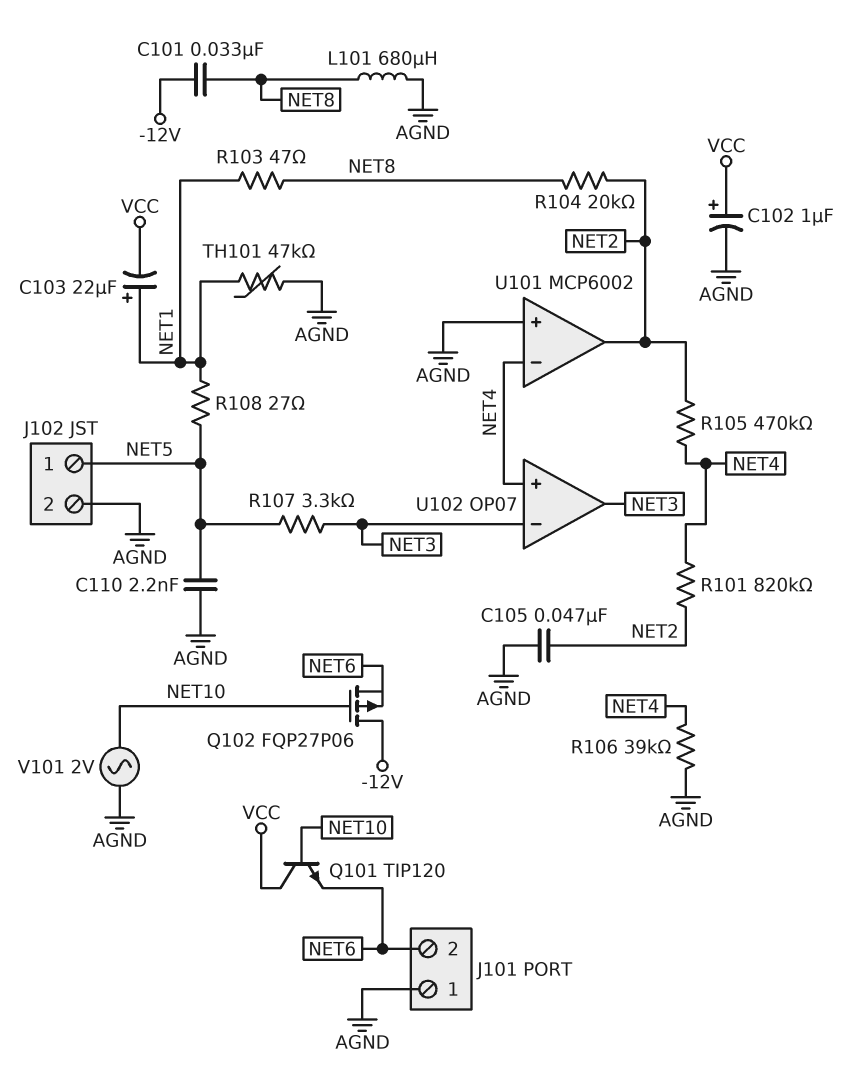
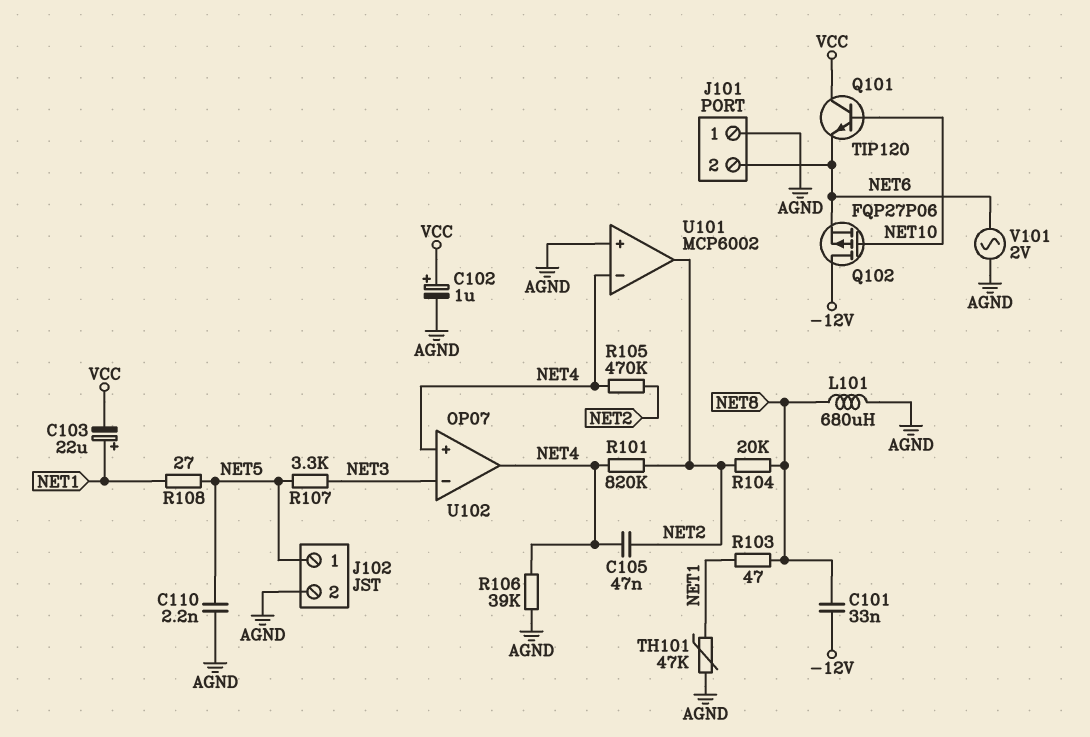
C105: 47nF (AGND, NET2) -> 47nF (NET2, NET4)
U102 pin out: NET3 -> NET4
V101: AC 2V (AGND, NET10) -> AC 2V (AGND, NET6)

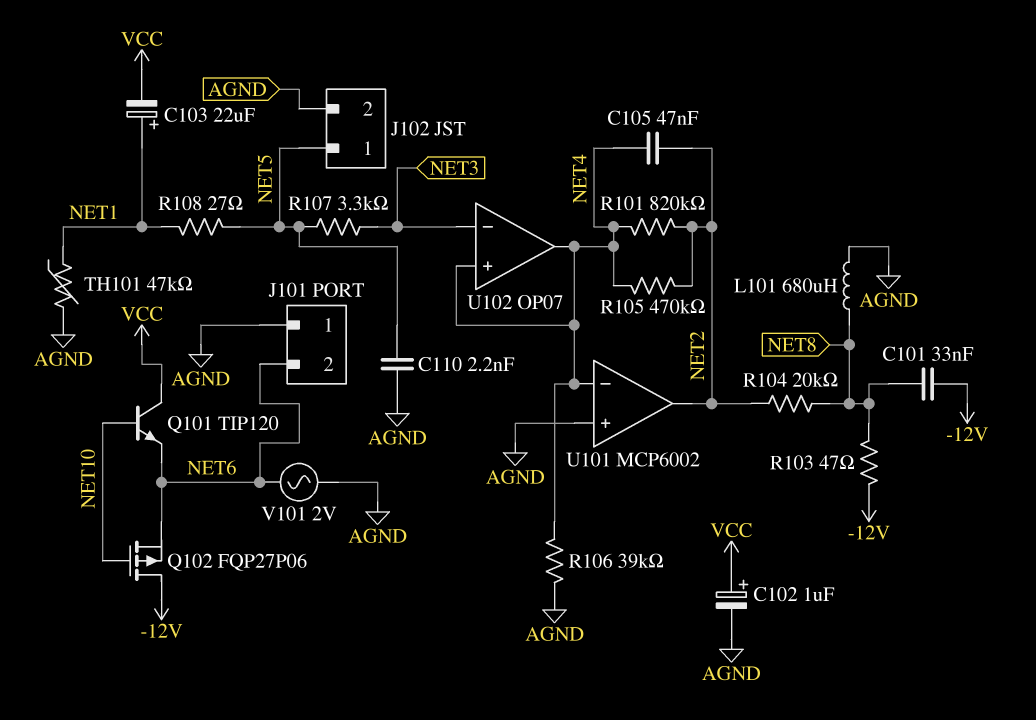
R103: 47 (NET1, NET8) -> 47 (-12V, NET8)

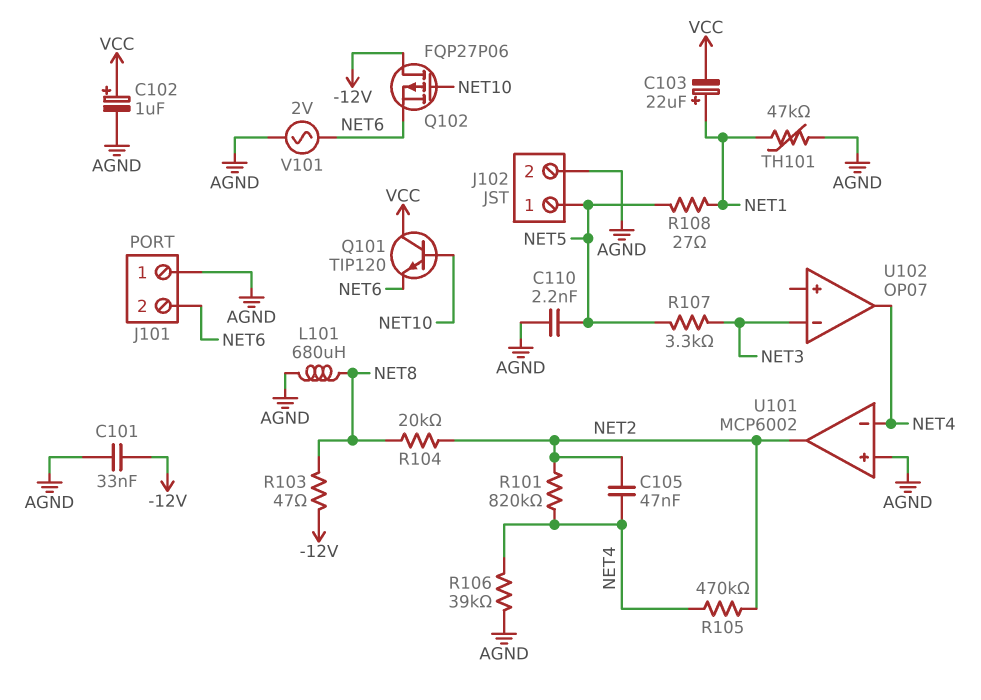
C101: 33nF (-12V, NET8) -> 33nF (-12V, AGND)
U102 pin in+: NET4 -> none

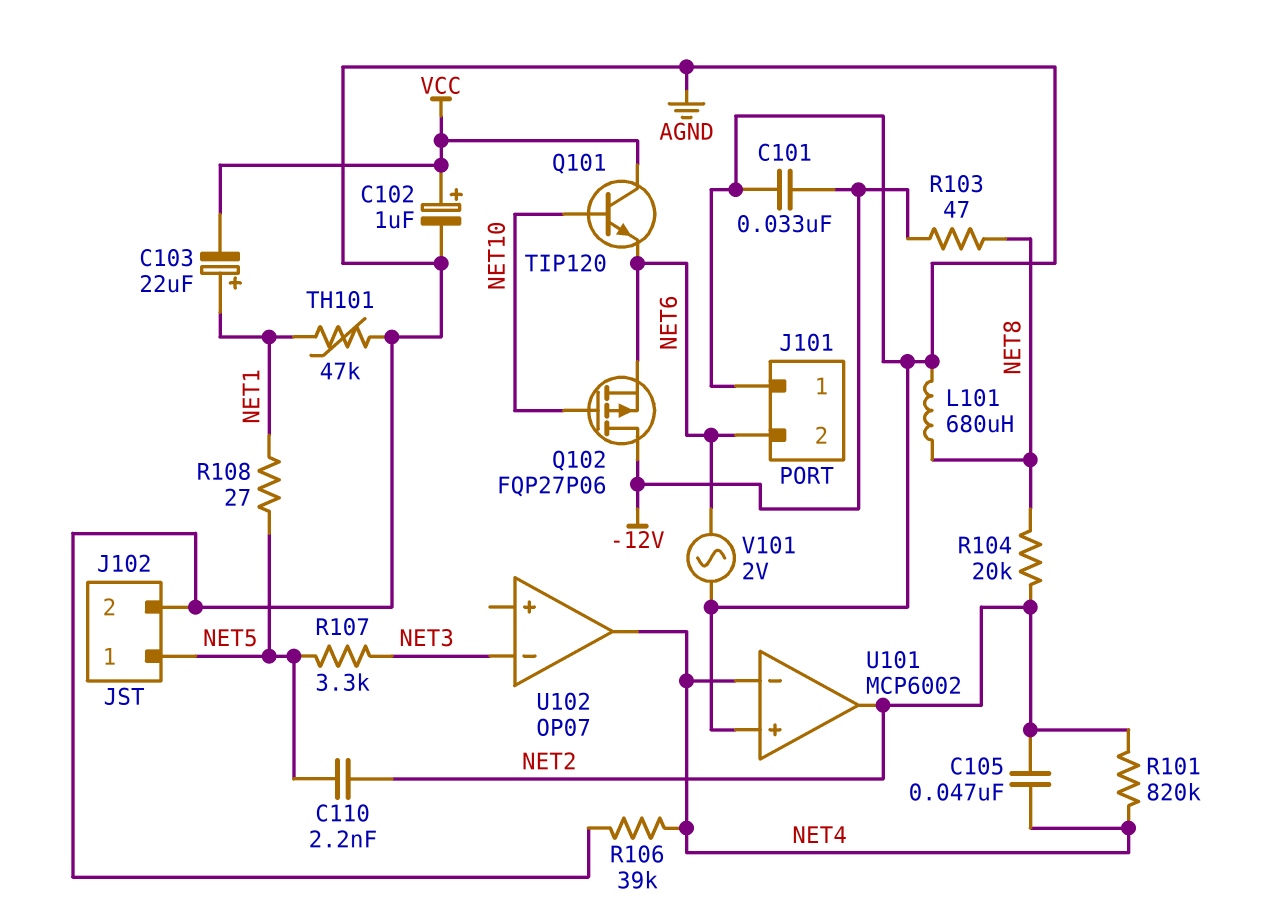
C110: 2.2nF (AGND, NET5) -> 2.2nF (NET2, NET5)
R105: 470k (NET2, NET4) -> none

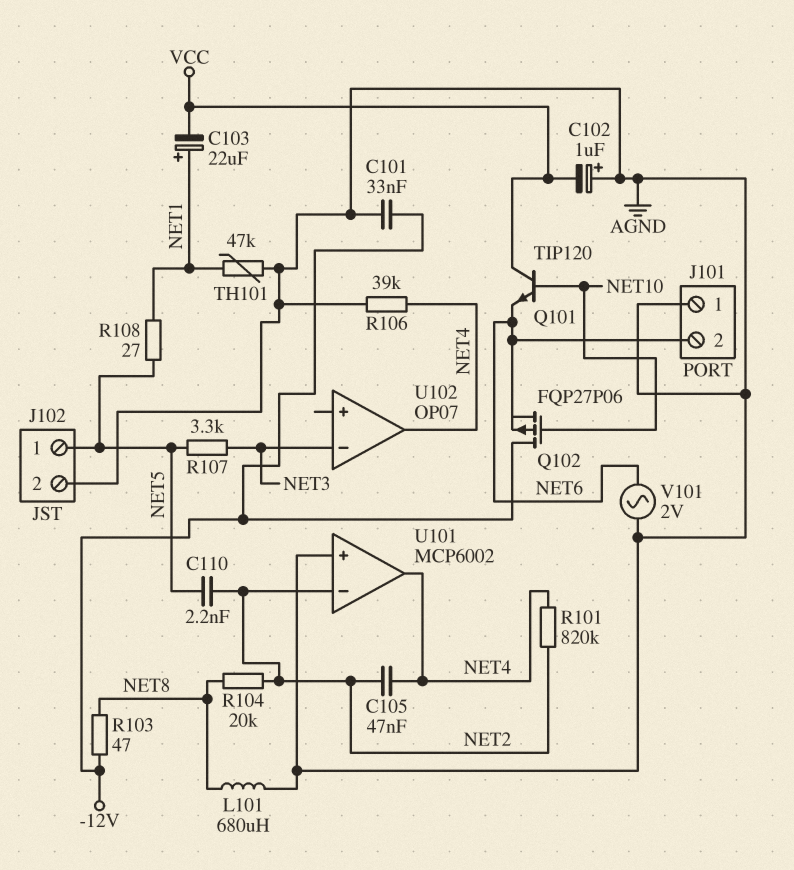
C102: 1uF (plus VCC, minus AGND) -> 1uF (plus AGND, minus VCC)
U101 pin in-: NET4 -> NET2
U101 pin out: NET2 -> NET4

